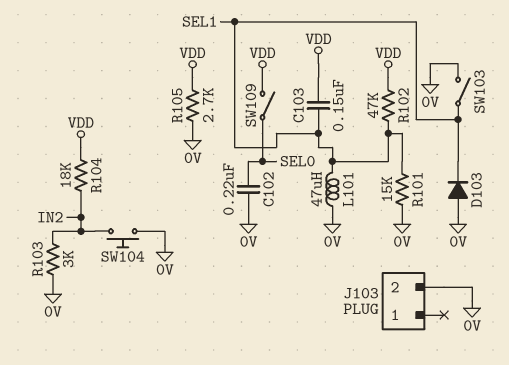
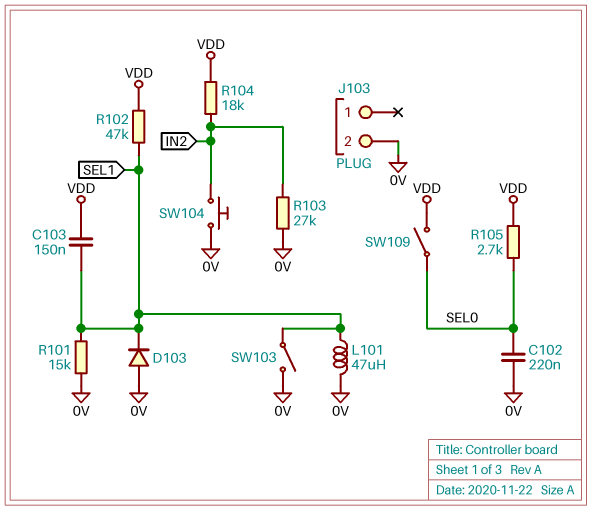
R103: 3k (0V, IN2) -> 27k (0V, IN2)
R105: 2.7k (0V, VDD) -> 2.7k (SEL0, VDD)

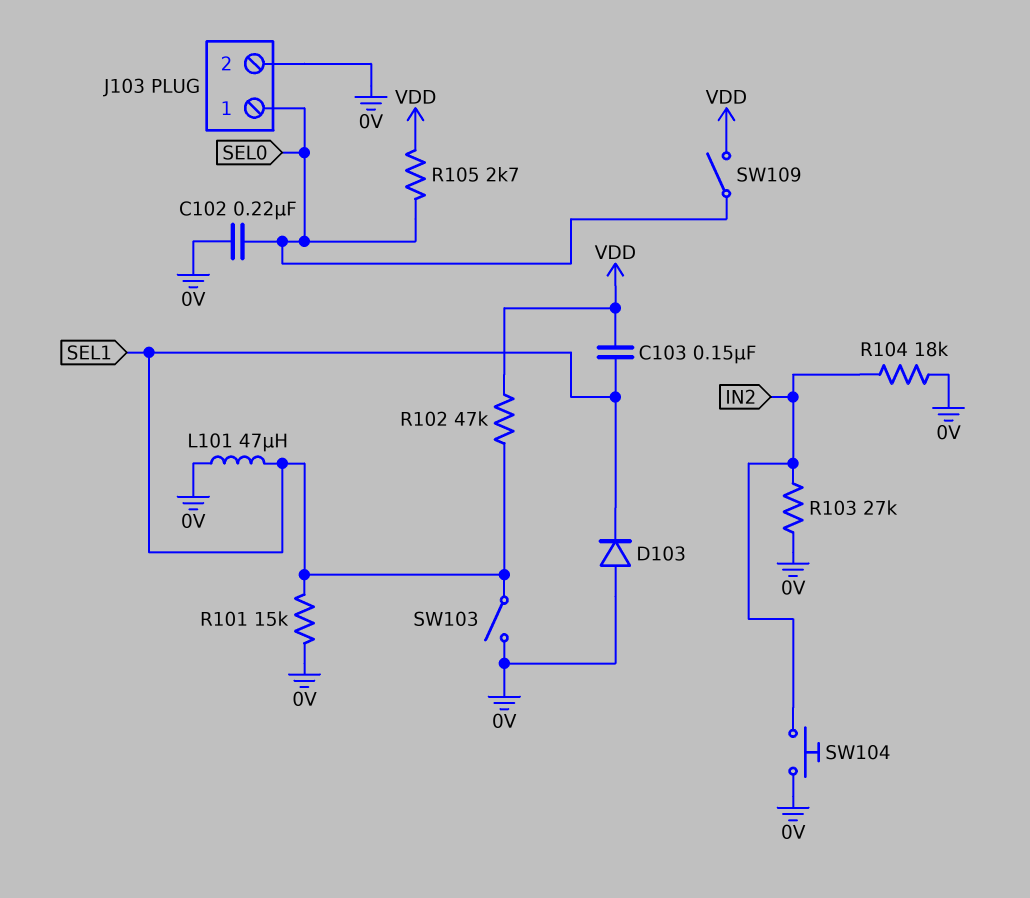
J103 pin 1: none -> SEL0
R104: 18k (IN2, VDD) -> 18k (0V, IN2)

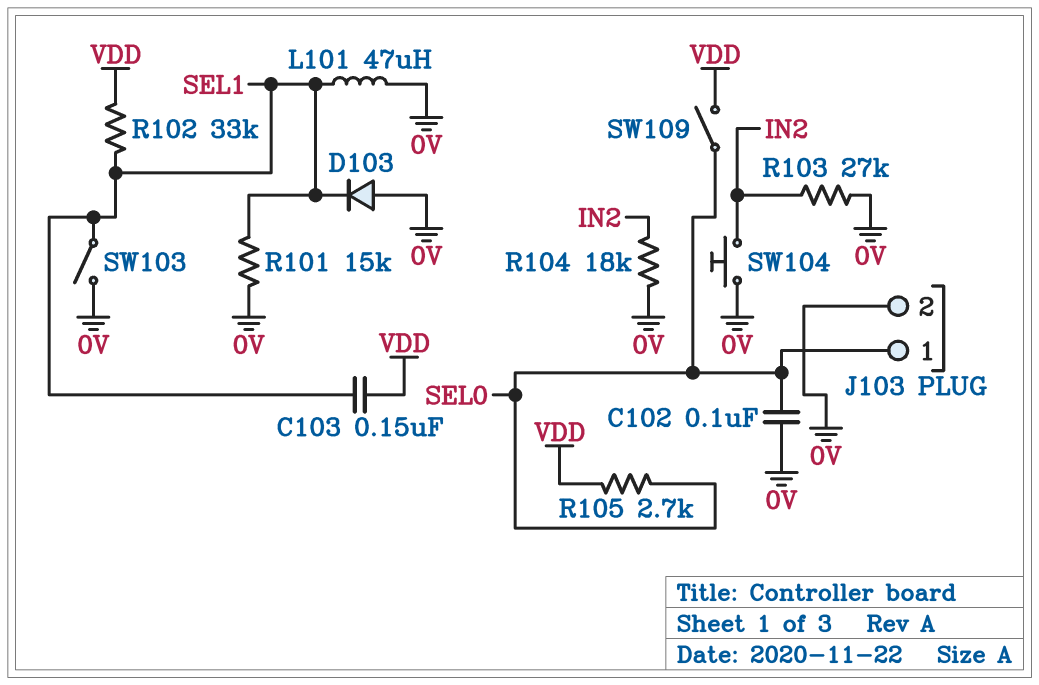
C102: 220nF (0V, SEL0) -> 100nF (0V, SEL0)
R102: 47k (SEL1, VDD) -> 33k (SEL1, VDD)

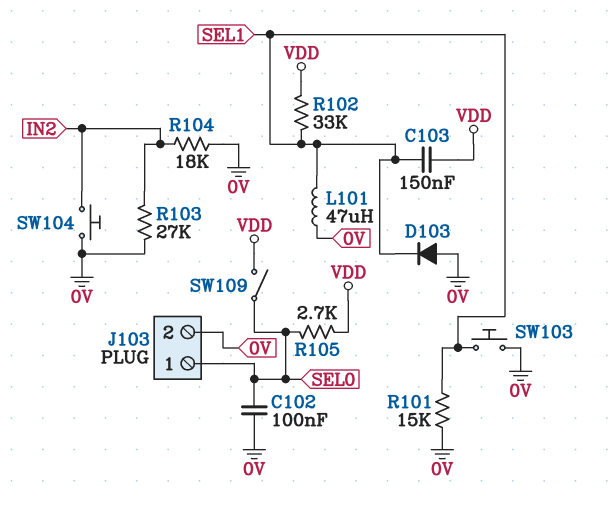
SW103: switch (0V, SEL1) -> button (0V, SEL1)

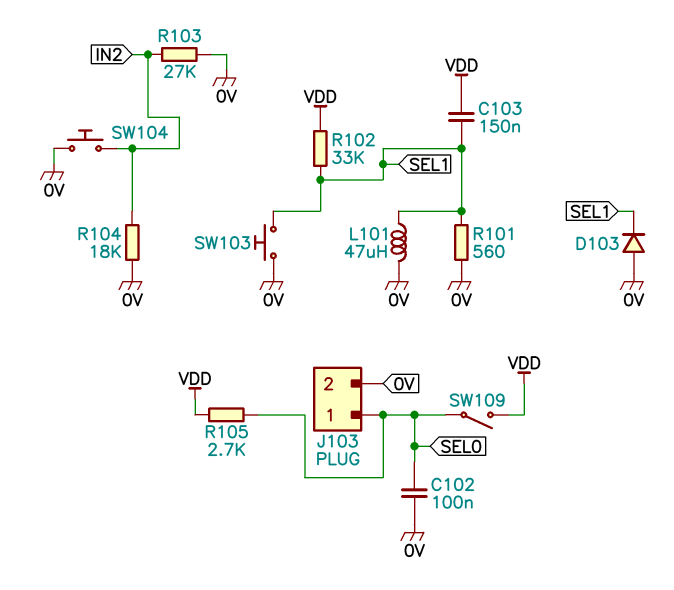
R101: 15k (0V, SEL1) -> 560 (0V, SEL1)

